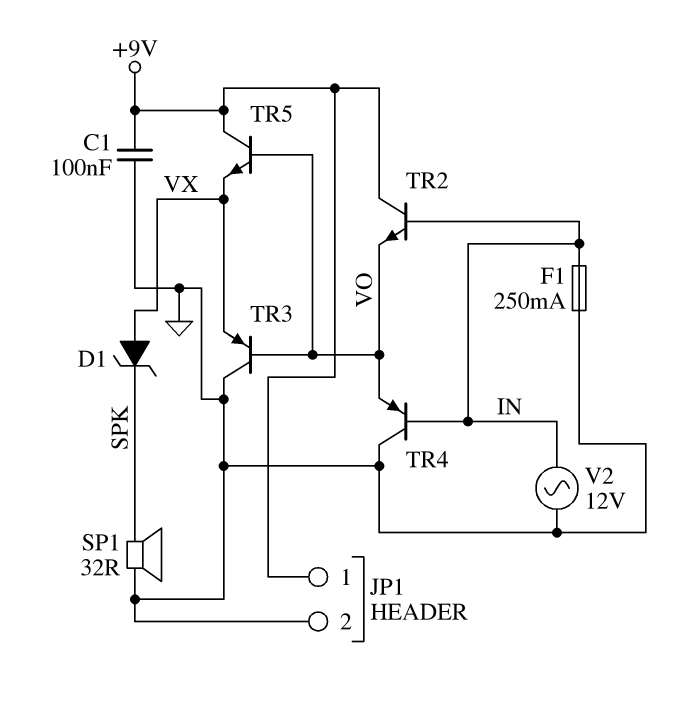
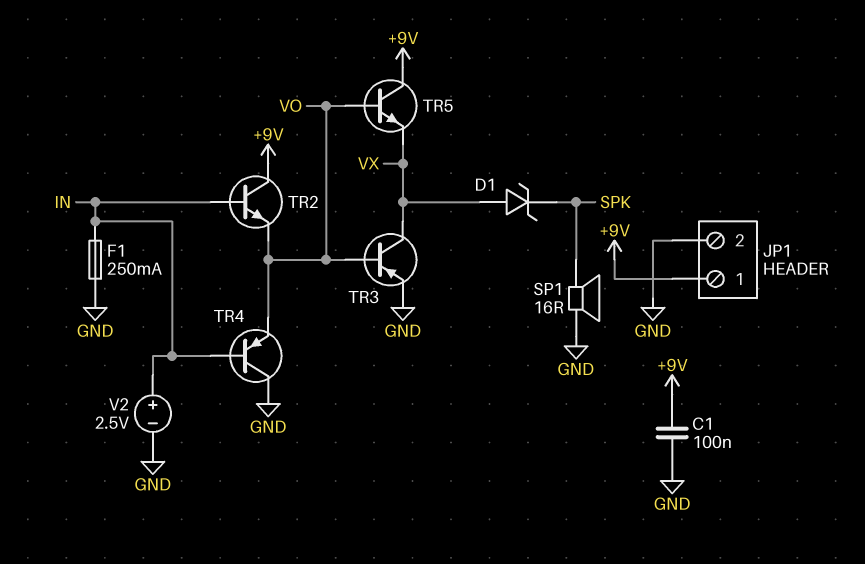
SP1: speaker 32R (GND, SPK) -> speaker 16R (GND, SPK)
TR3: PNP (B VO, C GND, E VX) -> PNP (B VO, C VX, E GND)
V2: AC 12V (GND, IN) -> 2.5V (plus IN, minus GND)

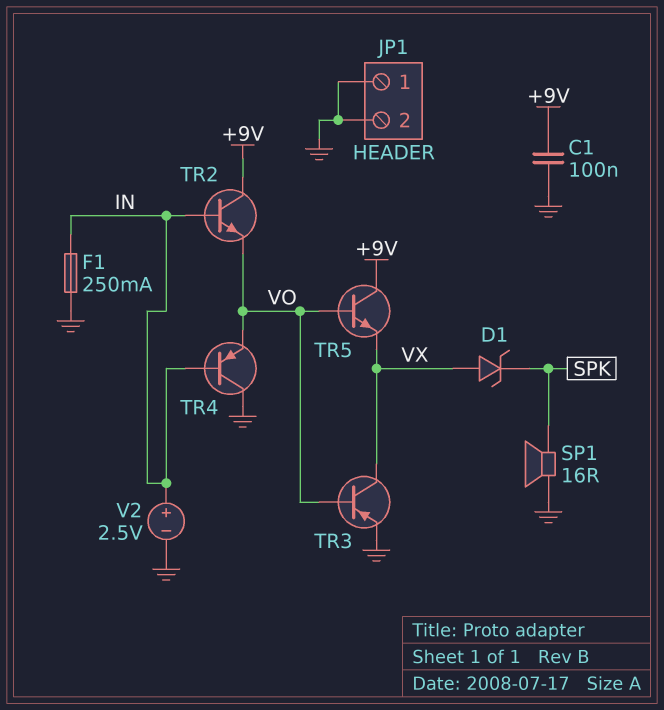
JP1 pin 1: +9V -> GND

